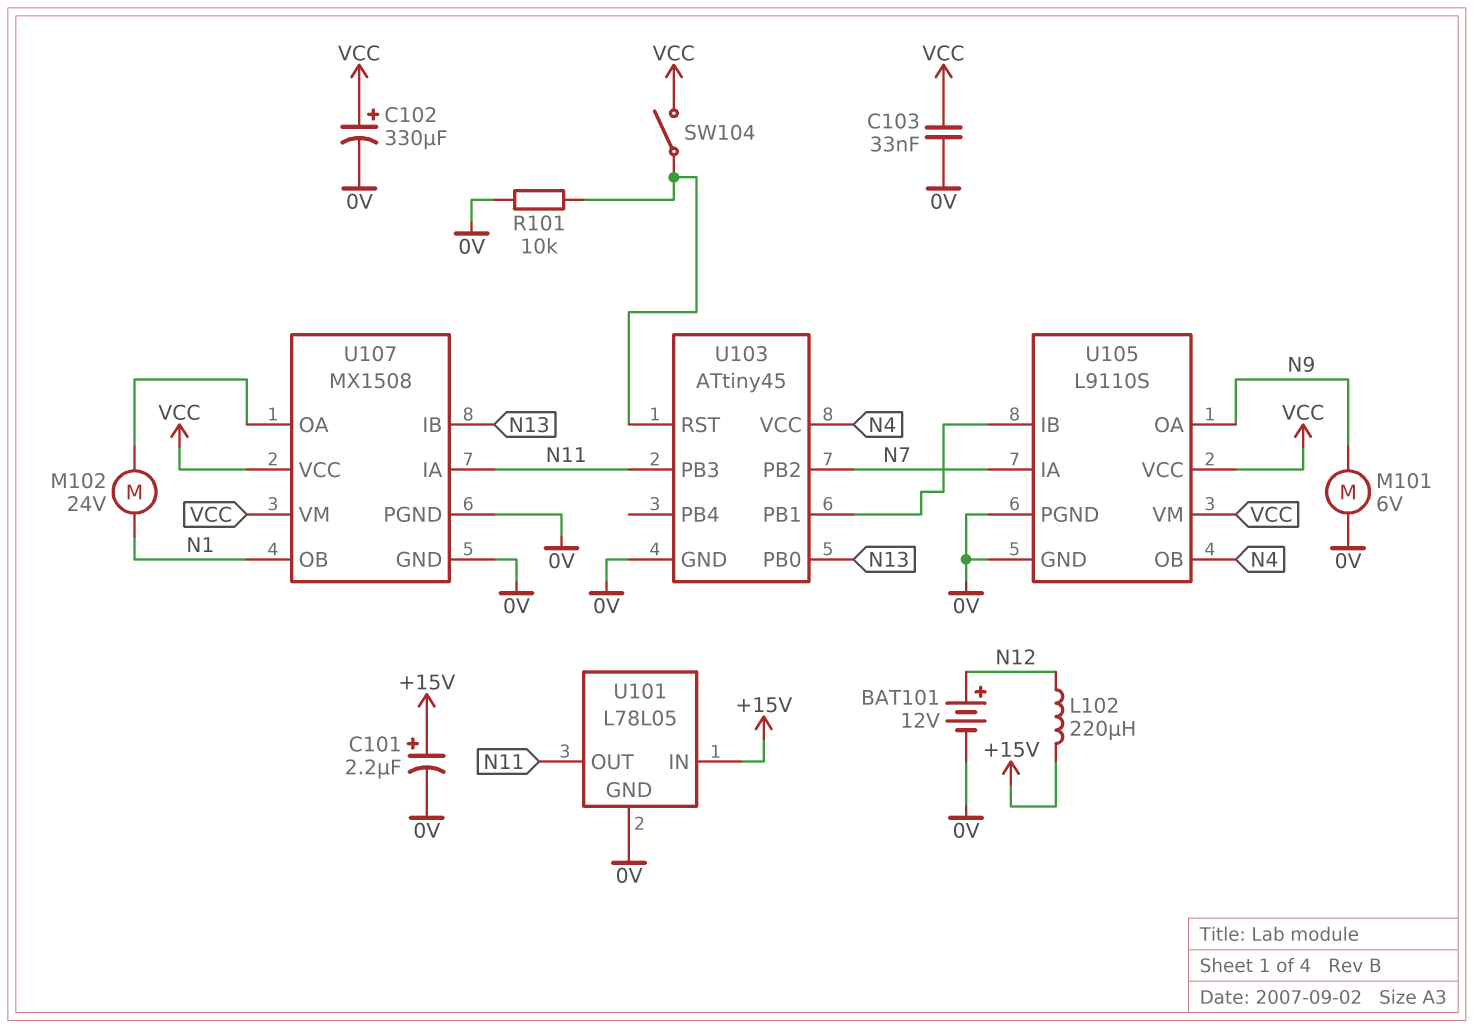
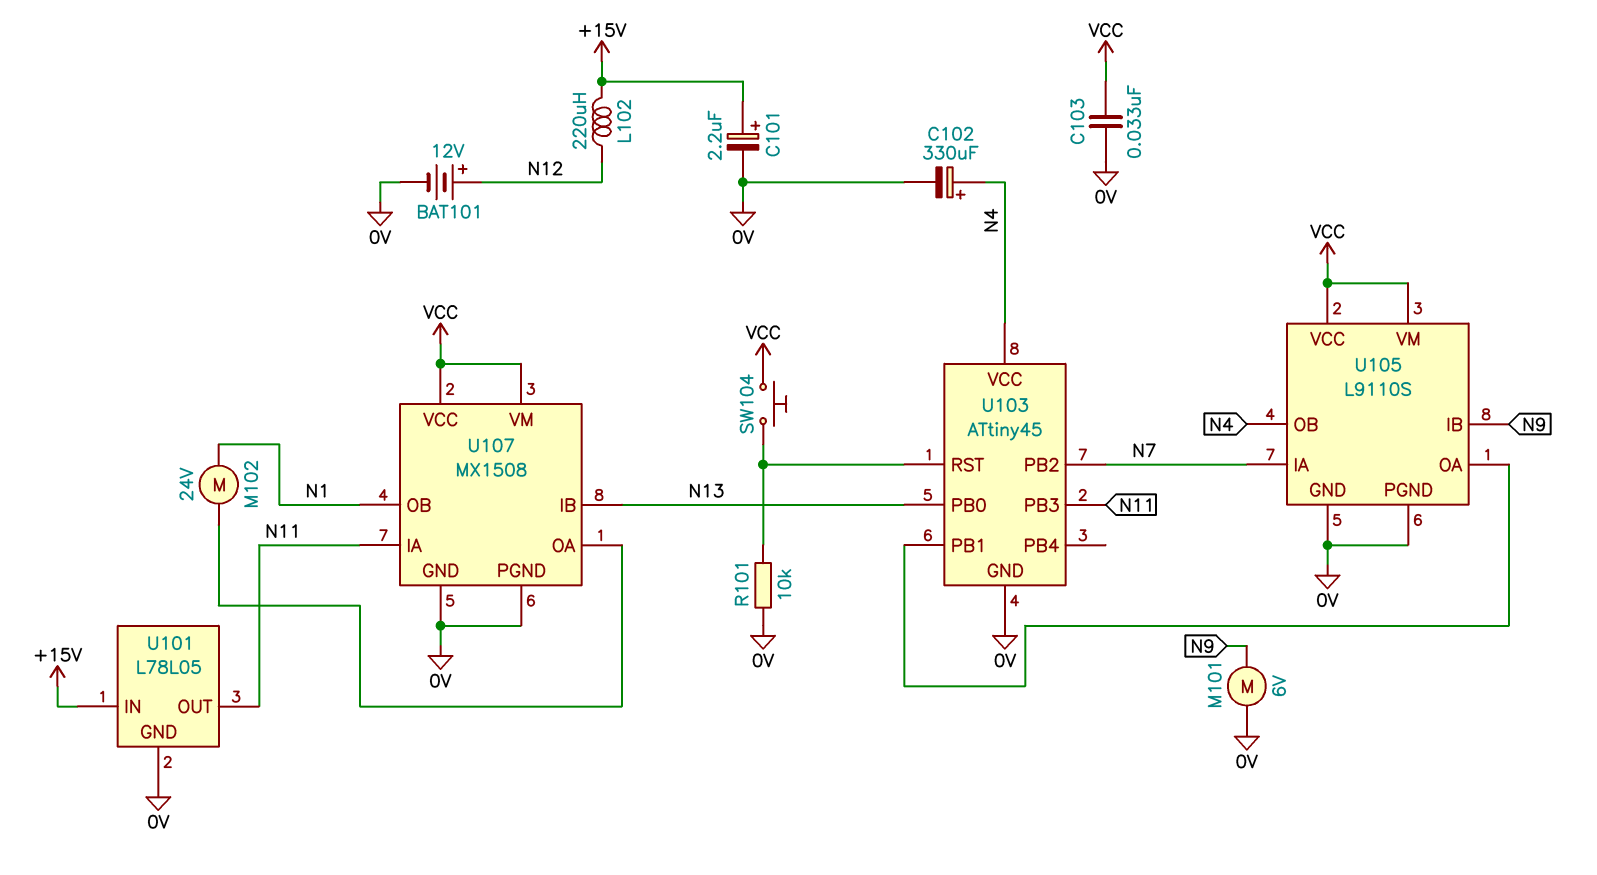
C102: 330uF (plus VCC, minus 0V) -> 330uF (plus N4, minus 0V)
SW104: switch (U103/RST, VCC) -> button (U103/RST, VCC)
U105 pin IB: U103/PB1 -> N9
U105 pin OA: N9 -> U103/PB1

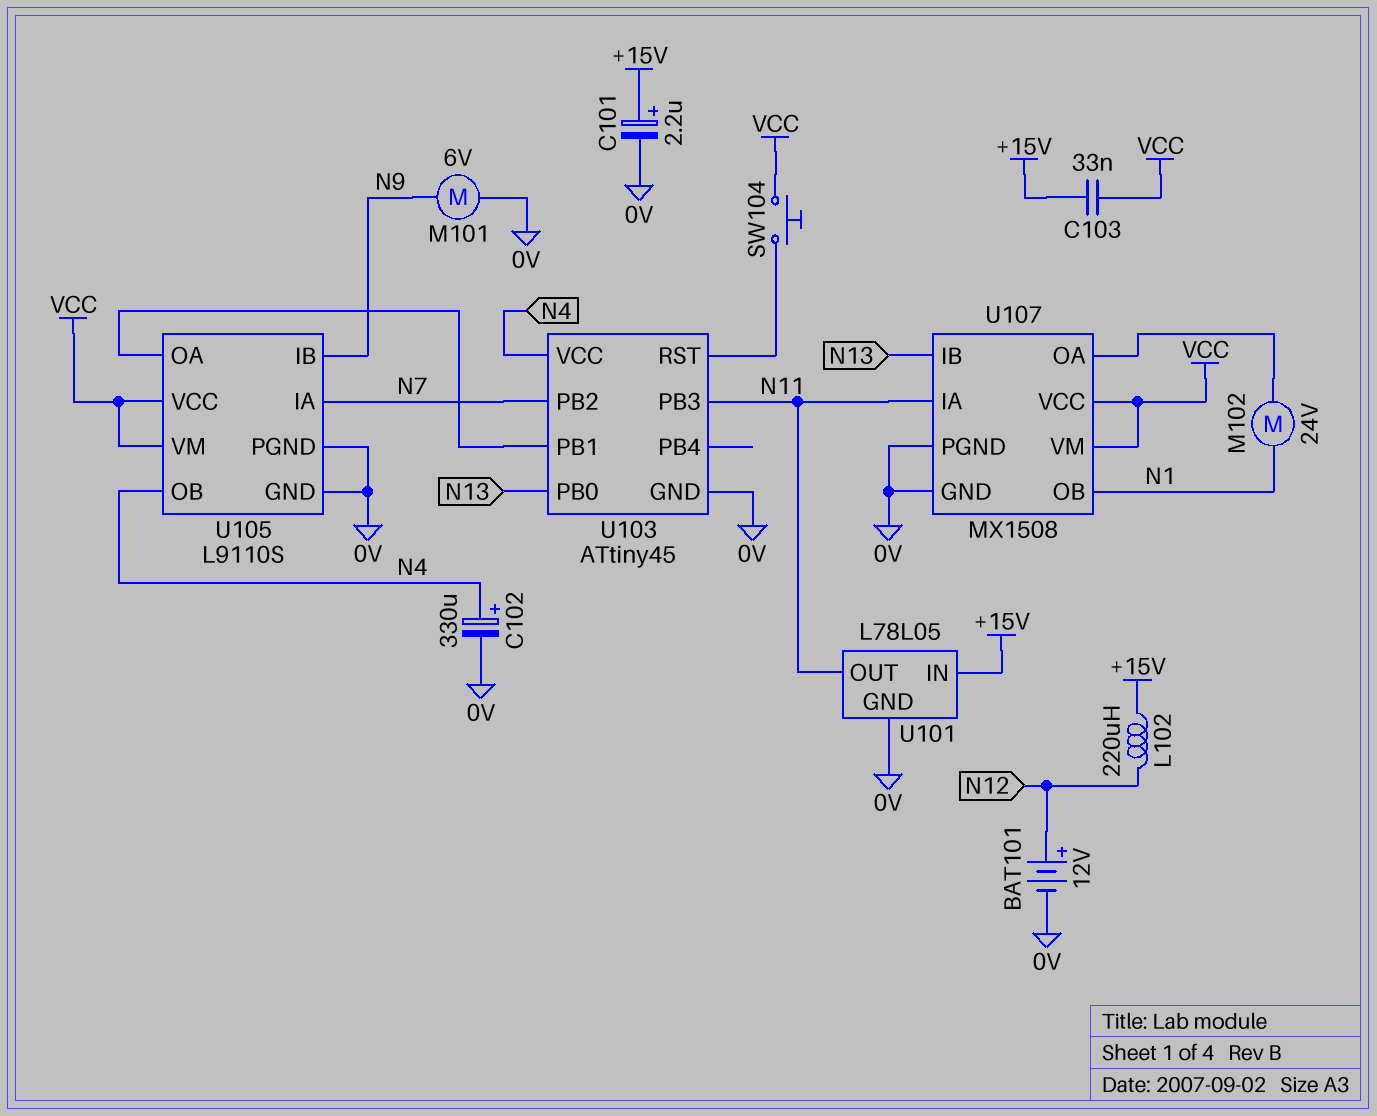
C103: 33nF (0V, VCC) -> 33nF (+15V, VCC)
R101: 10k (0V, U103/RST) -> none

